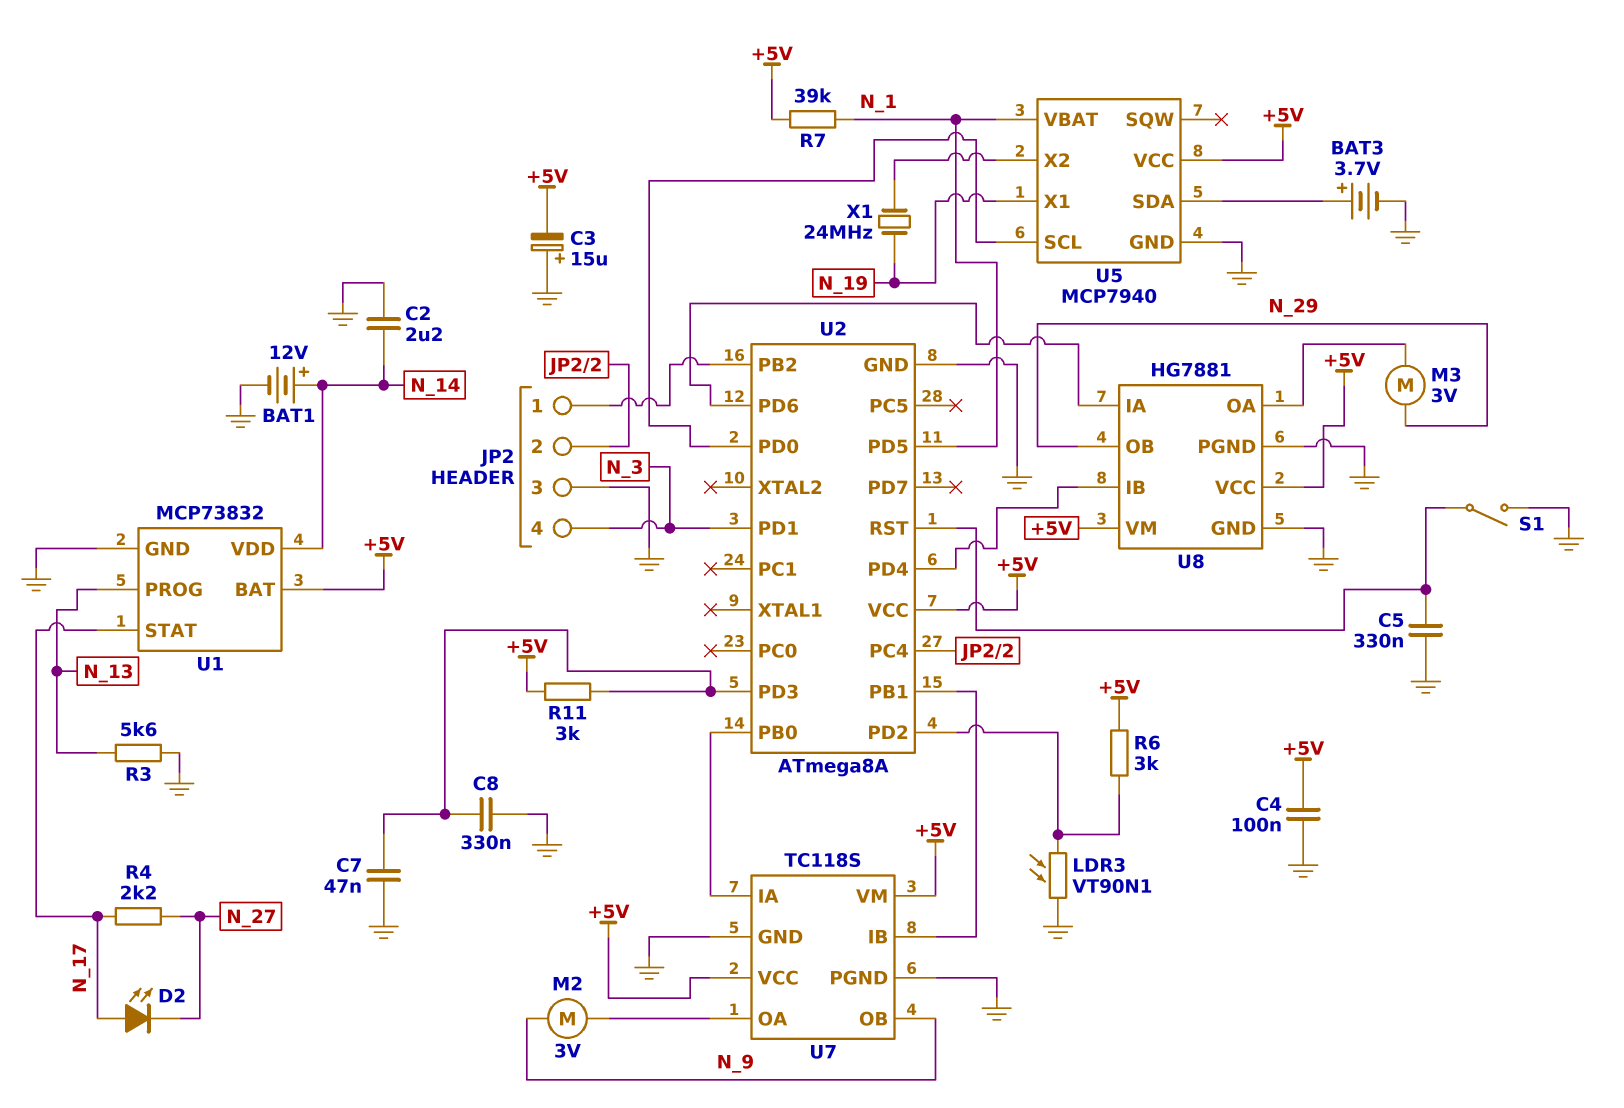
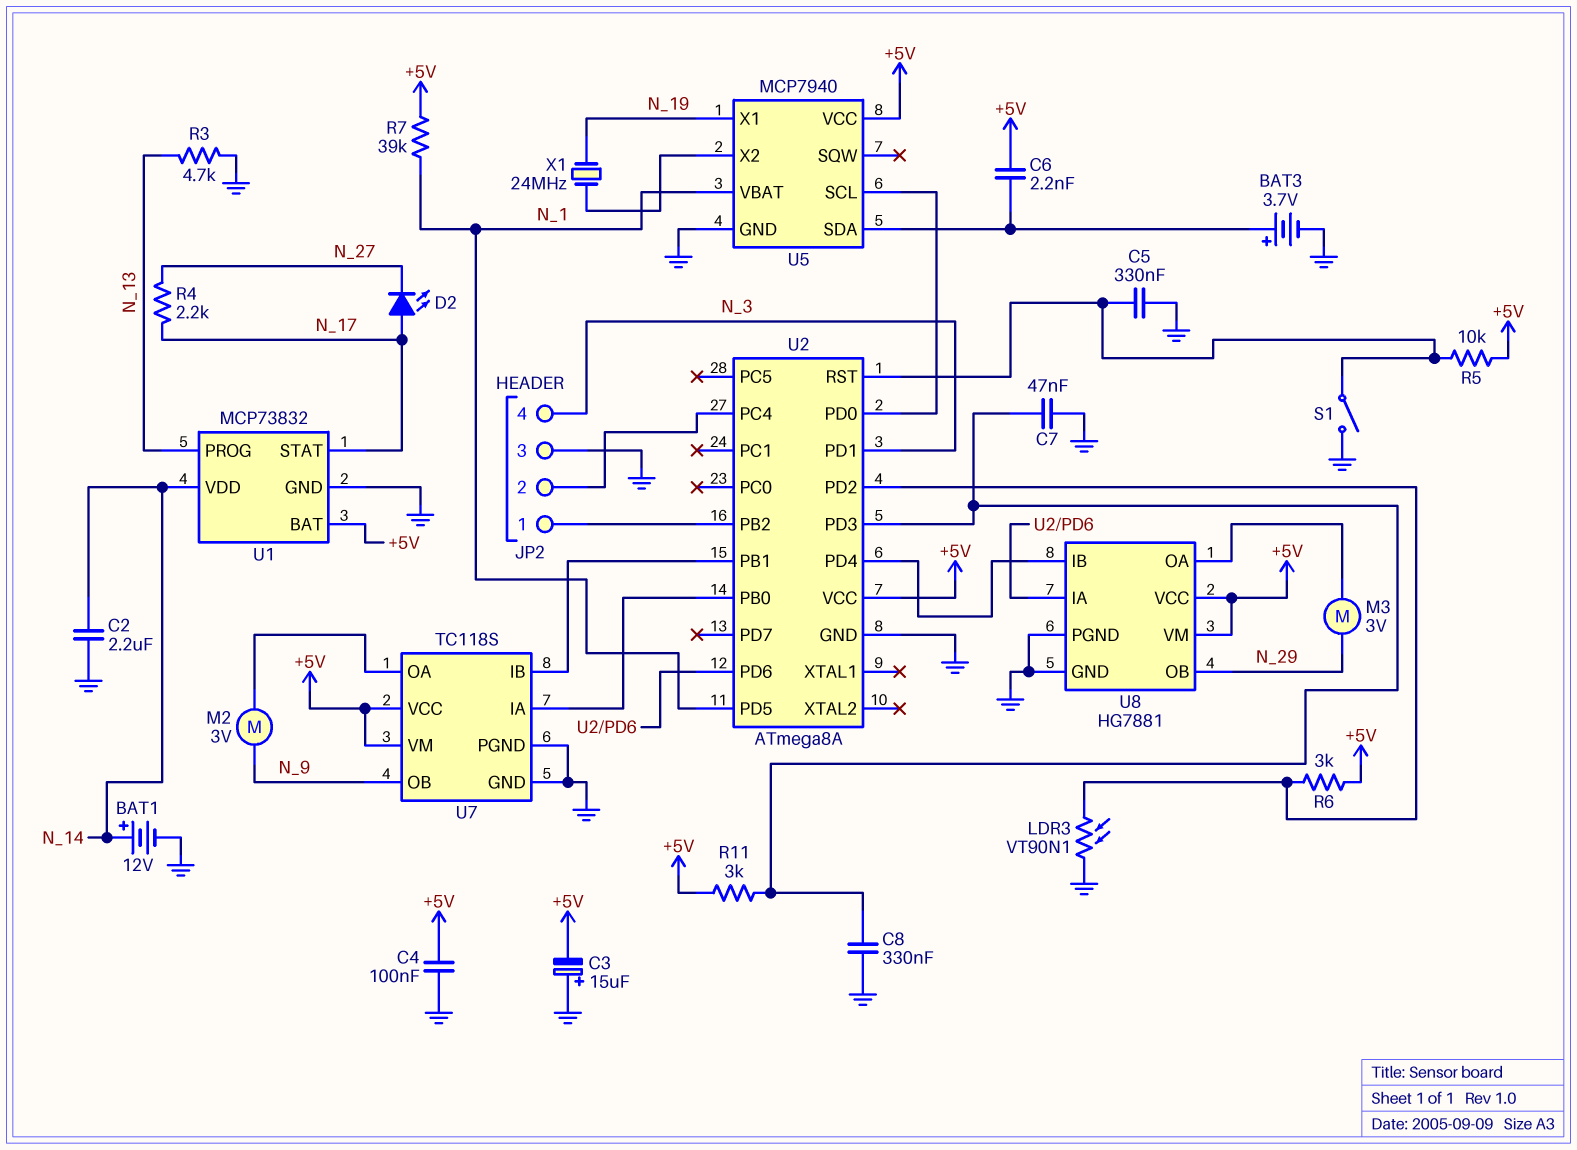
C6: none -> 2.2nF (+5V, U5/SDA)
R3: 5.6k (GND, N_13) -> 4.7k (GND, N_13)
R5: none -> 10k (+5V, U2/RST)

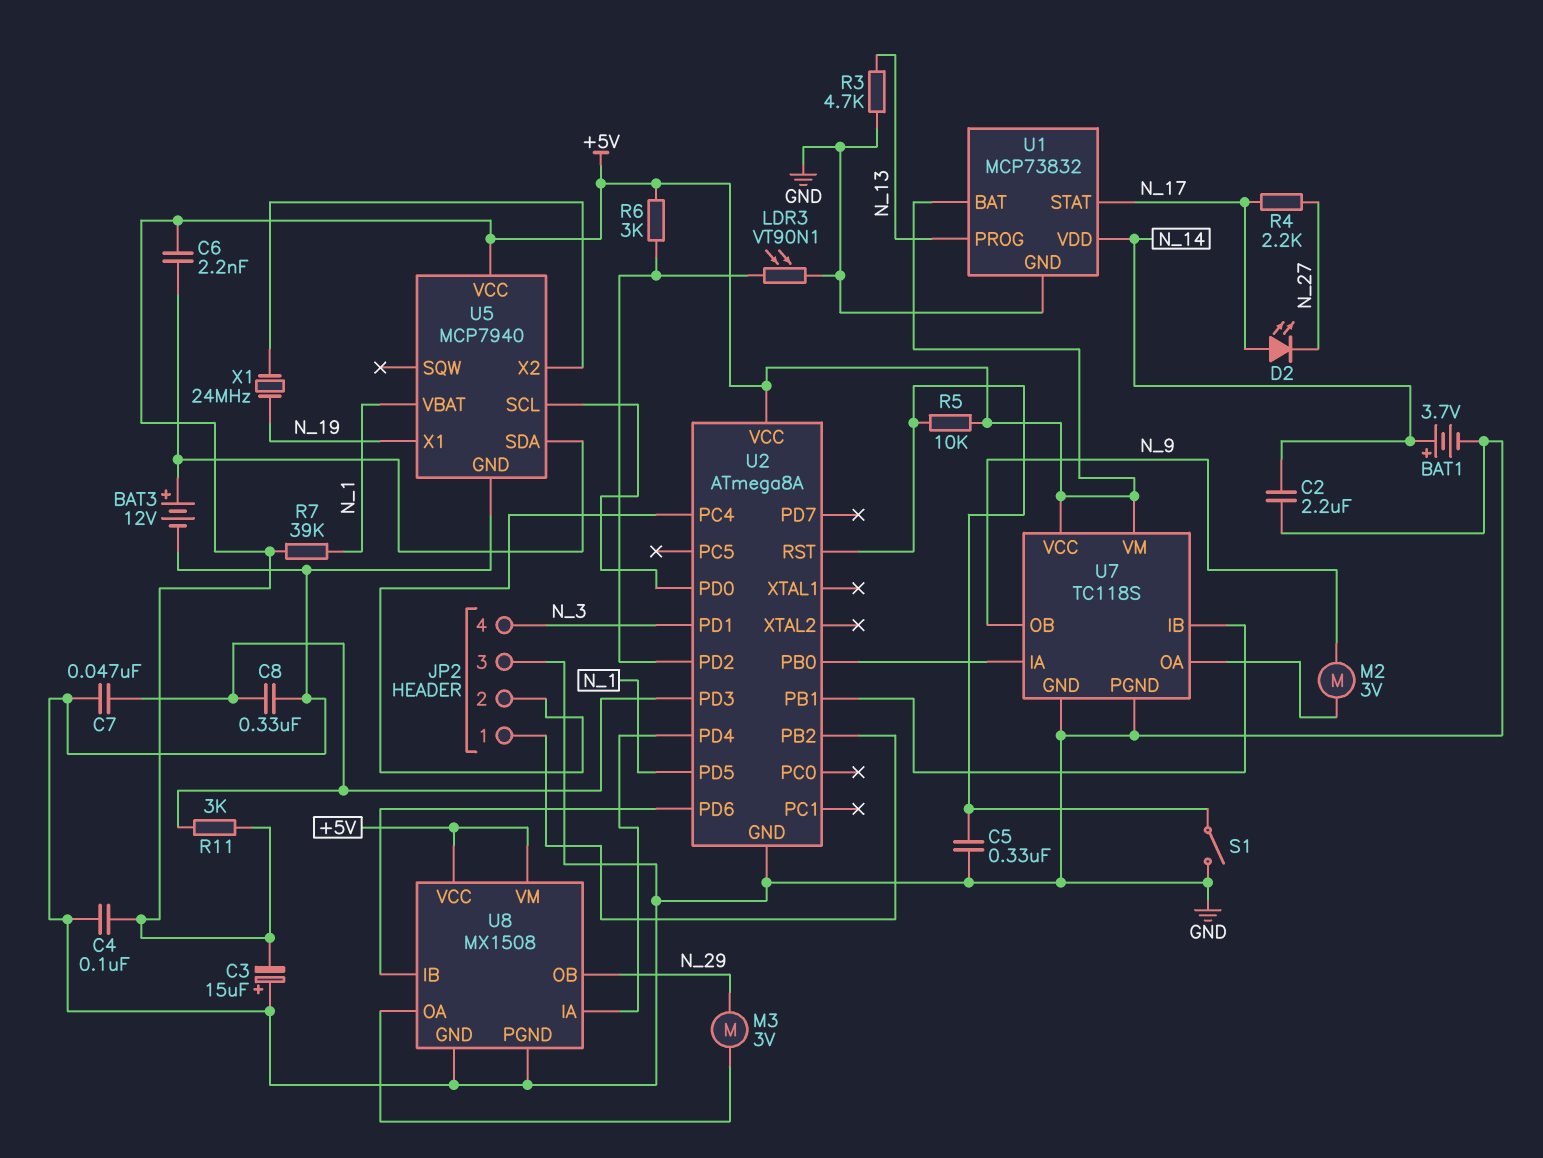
BAT1: 12V (plus N_14, minus GND) -> 3.7V (plus N_14, minus GND)
BAT3: 3.7V (plus U5/SDA, minus GND) -> 12V (plus U5/SDA, minus GND)
U8: HG7881 -> MX1508
U8 pin IA: U2/PD6 -> U2/PD4
U8 pin IB: U2/PD4 -> U2/PD6

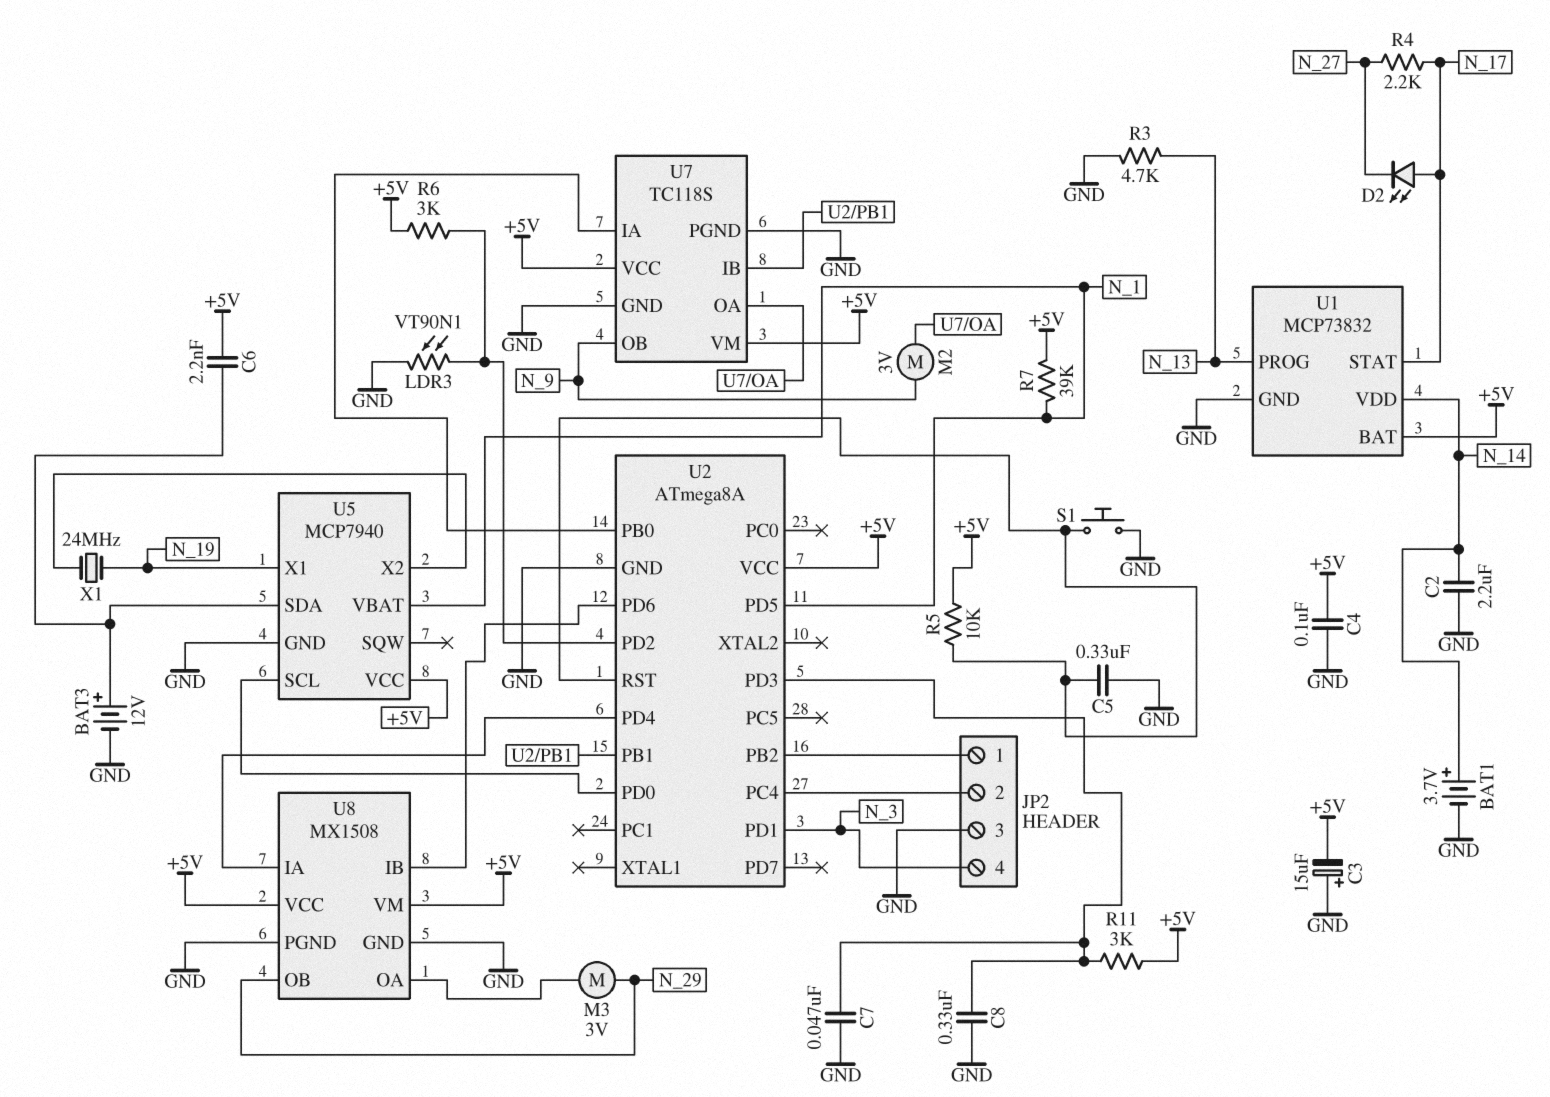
S1: switch (GND, U2/RST) -> button (GND, U2/RST)

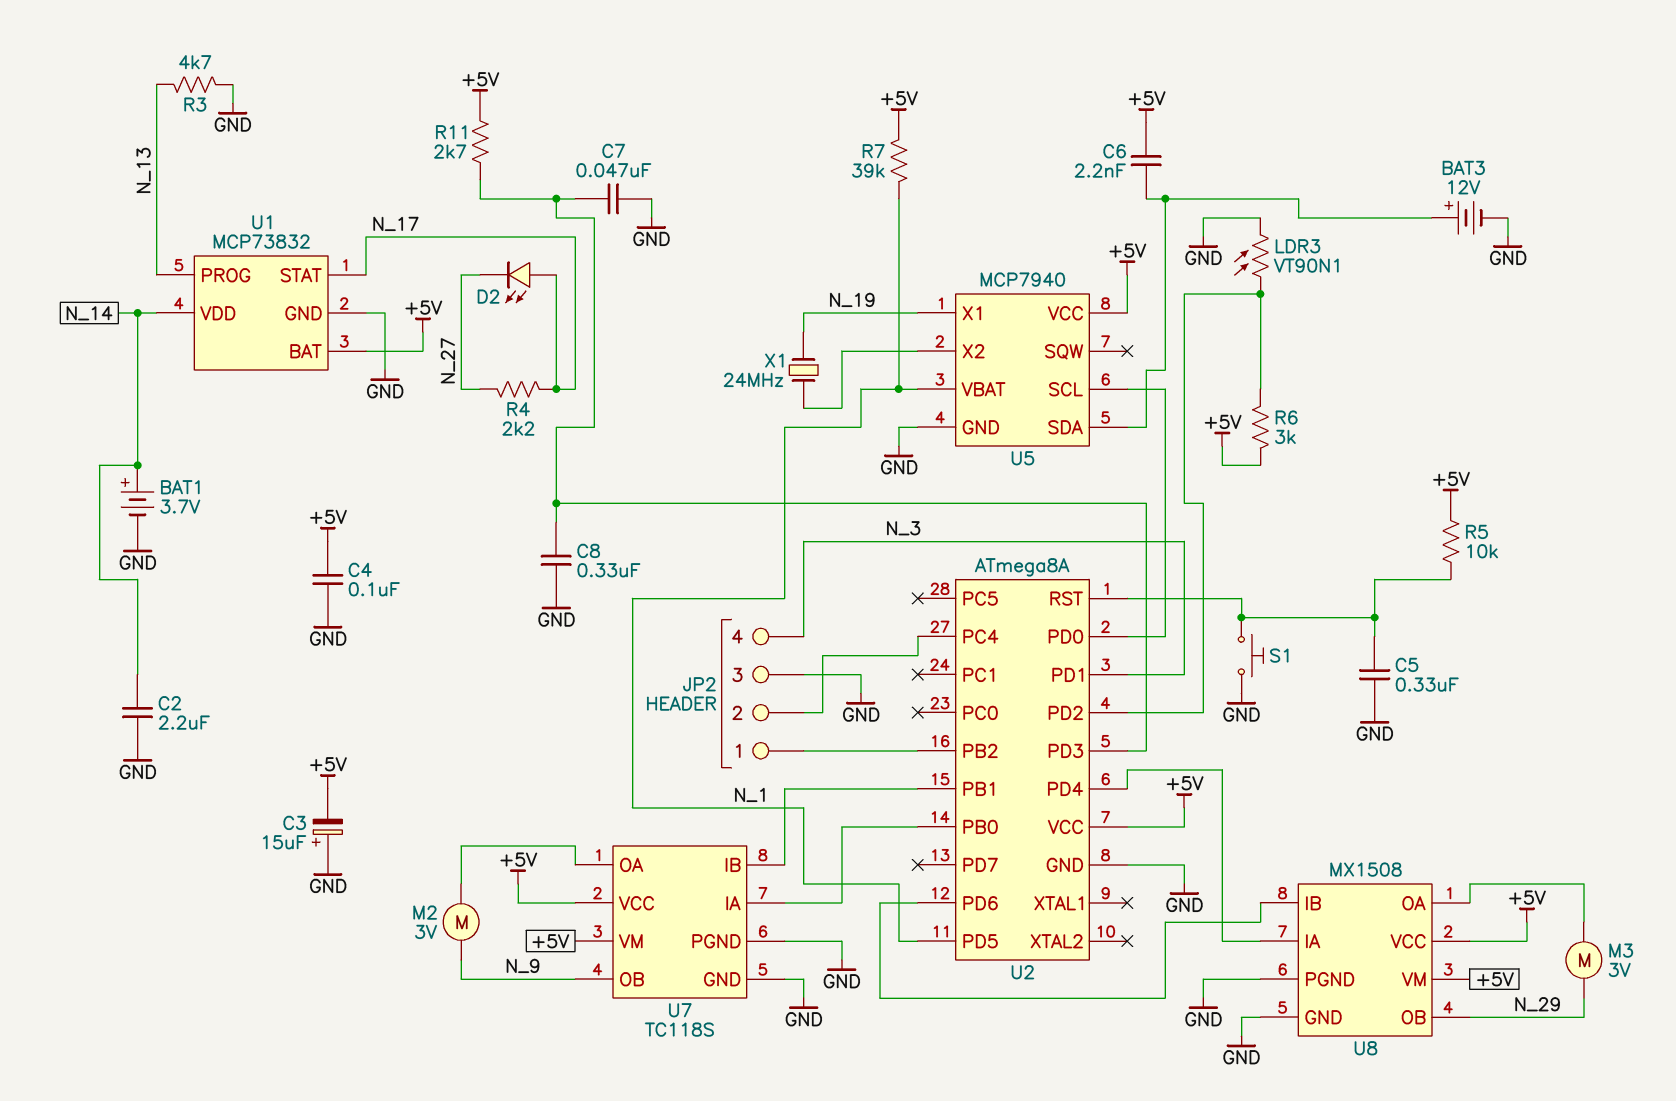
R11: 3k (+5V, U2/PD3) -> 2.7k (+5V, U2/PD3)

